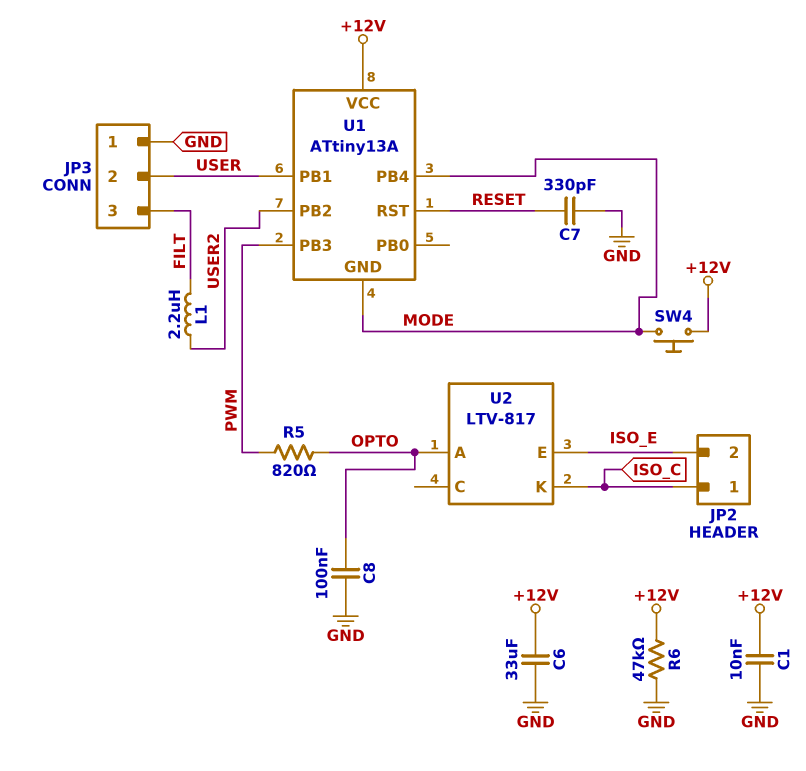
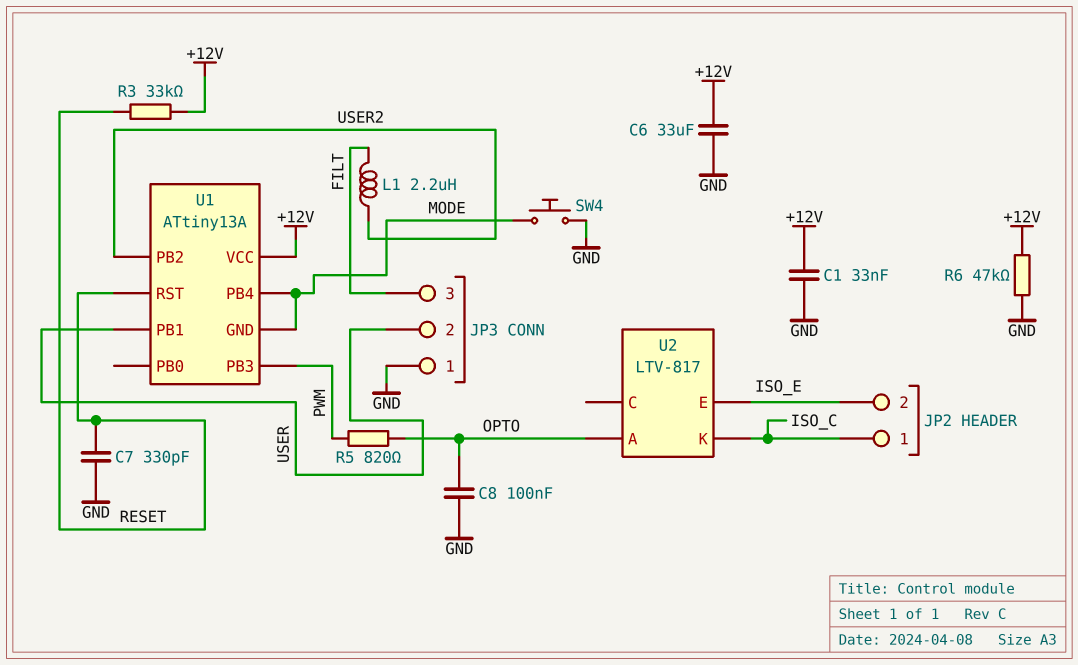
C1: 10nF (+12V, GND) -> 33nF (+12V, GND)
R3: none -> 33k (+12V, RESET)
SW4: button (+12V, MODE) -> button (GND, MODE)

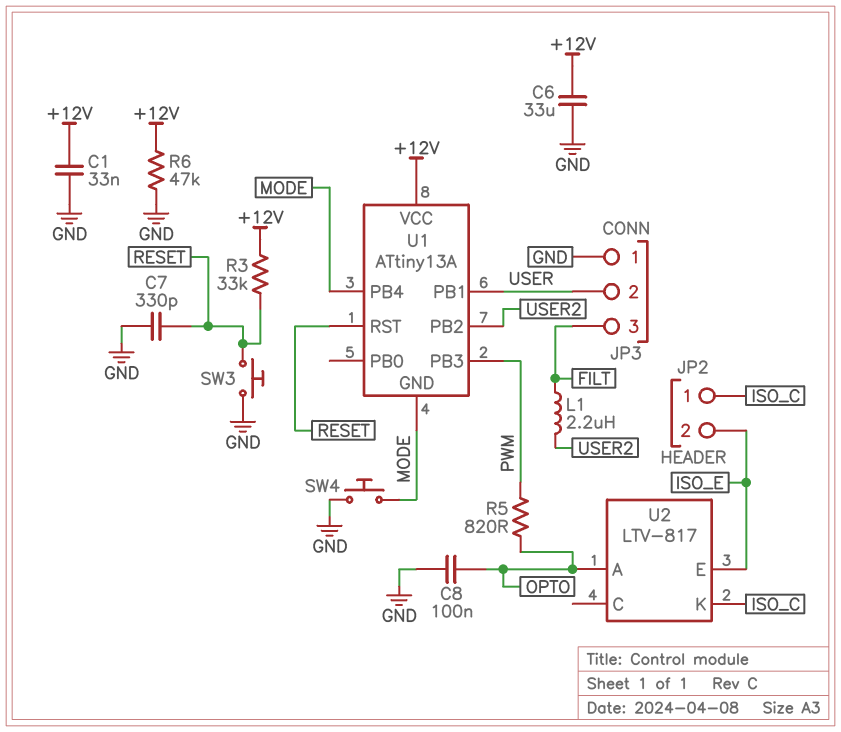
SW3: none -> button (GND, RESET)

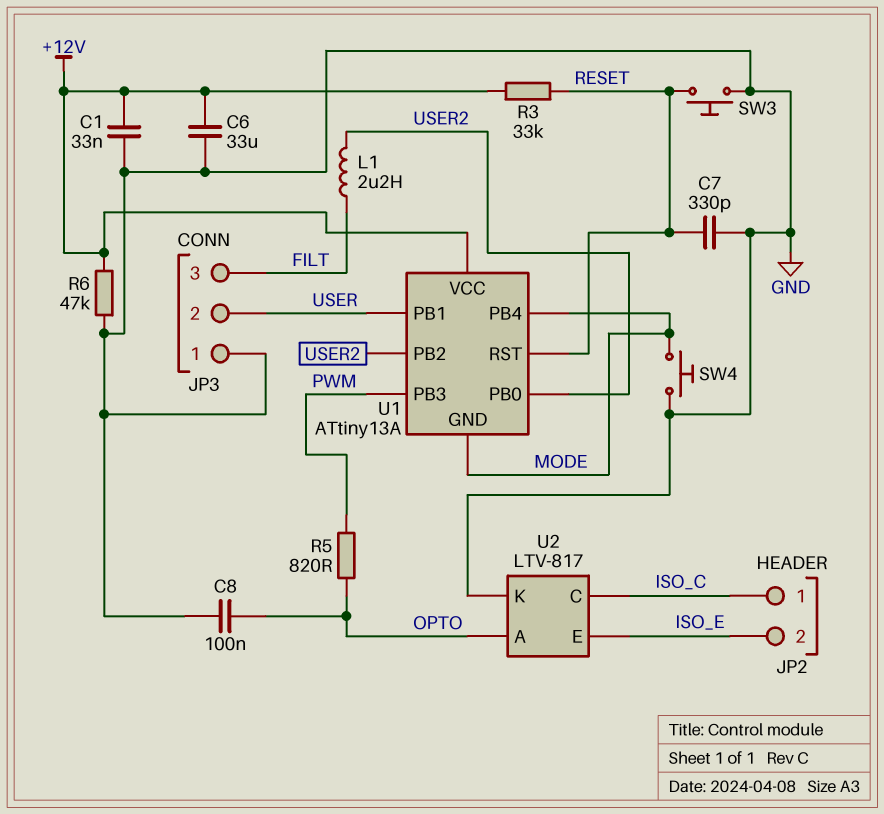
U1 pin PB0: none -> USER2
U2 pin C: none -> ISO_C
U2 pin K: ISO_C -> GND

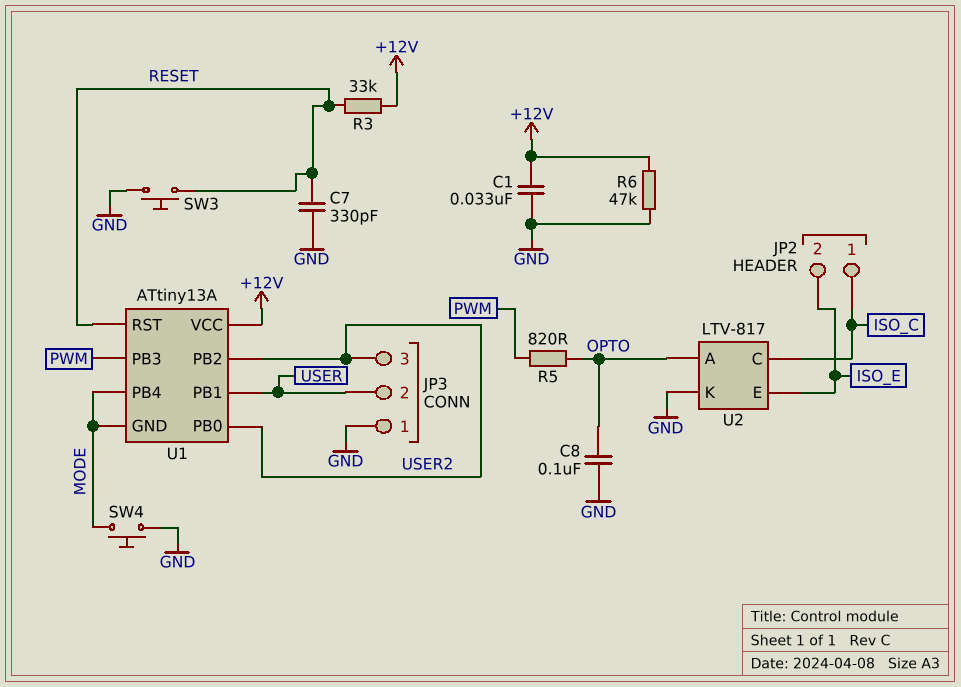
C6: 33uF (+12V, GND) -> none
JP3 pin 3: FILT -> USER2
L1: 2.2uH (FILT, USER2) -> none

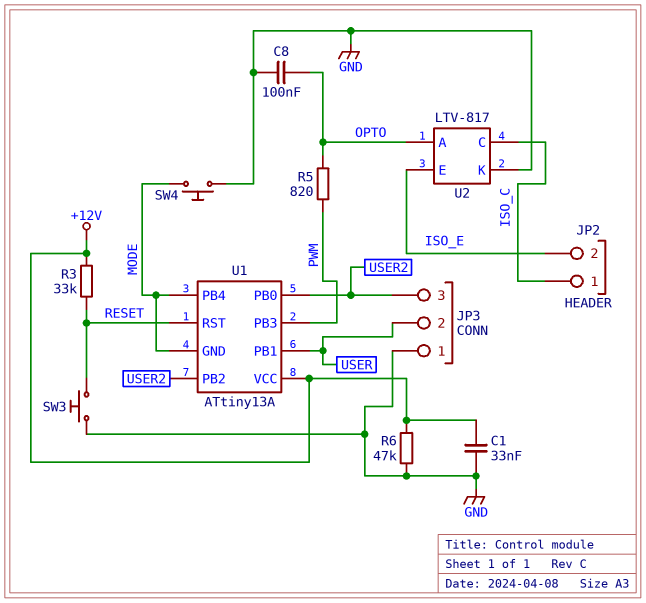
C7: 330pF (GND, RESET) -> none

